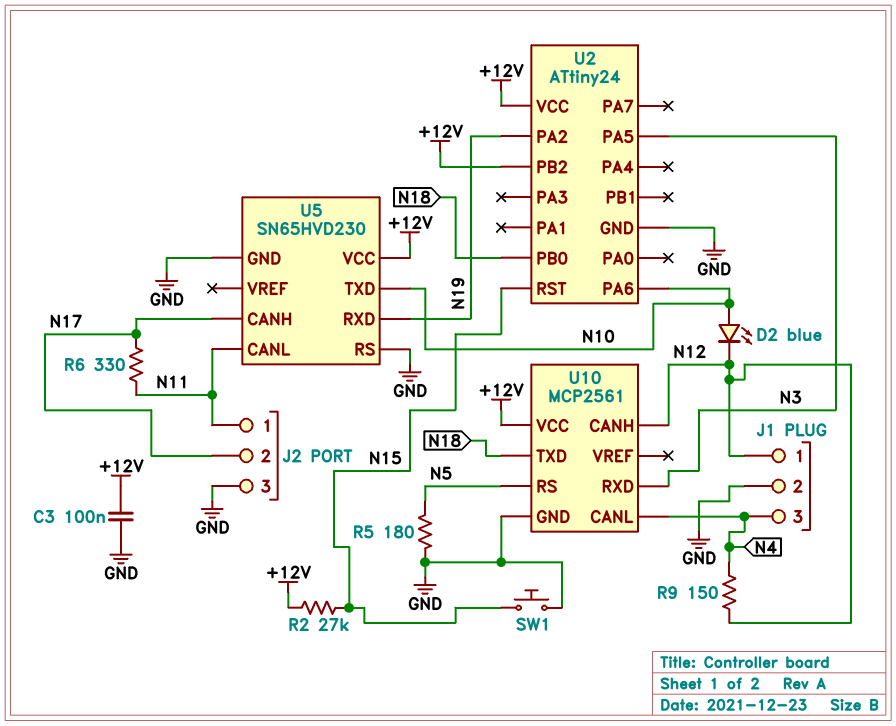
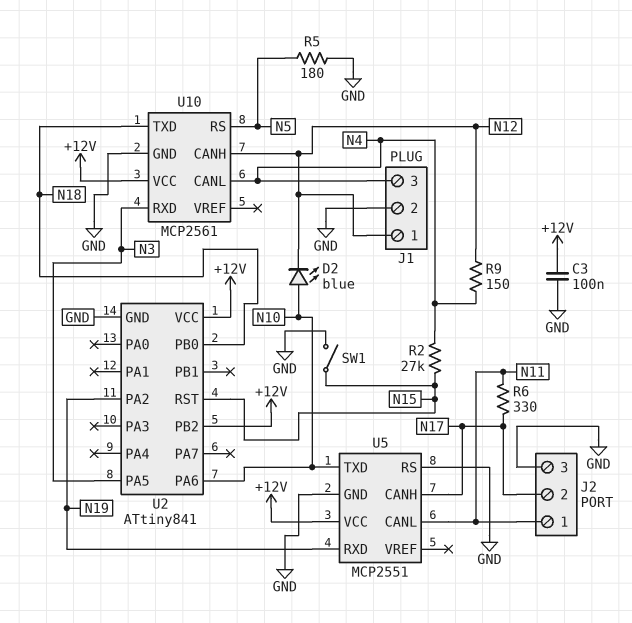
R2: 27k (+12V, N15) -> 27k (N4, N15)
SW1: button (GND, N15) -> switch (GND, N15)
U2: ATtiny24 -> ATtiny841
U5: SN65HVD230 -> MCP2551

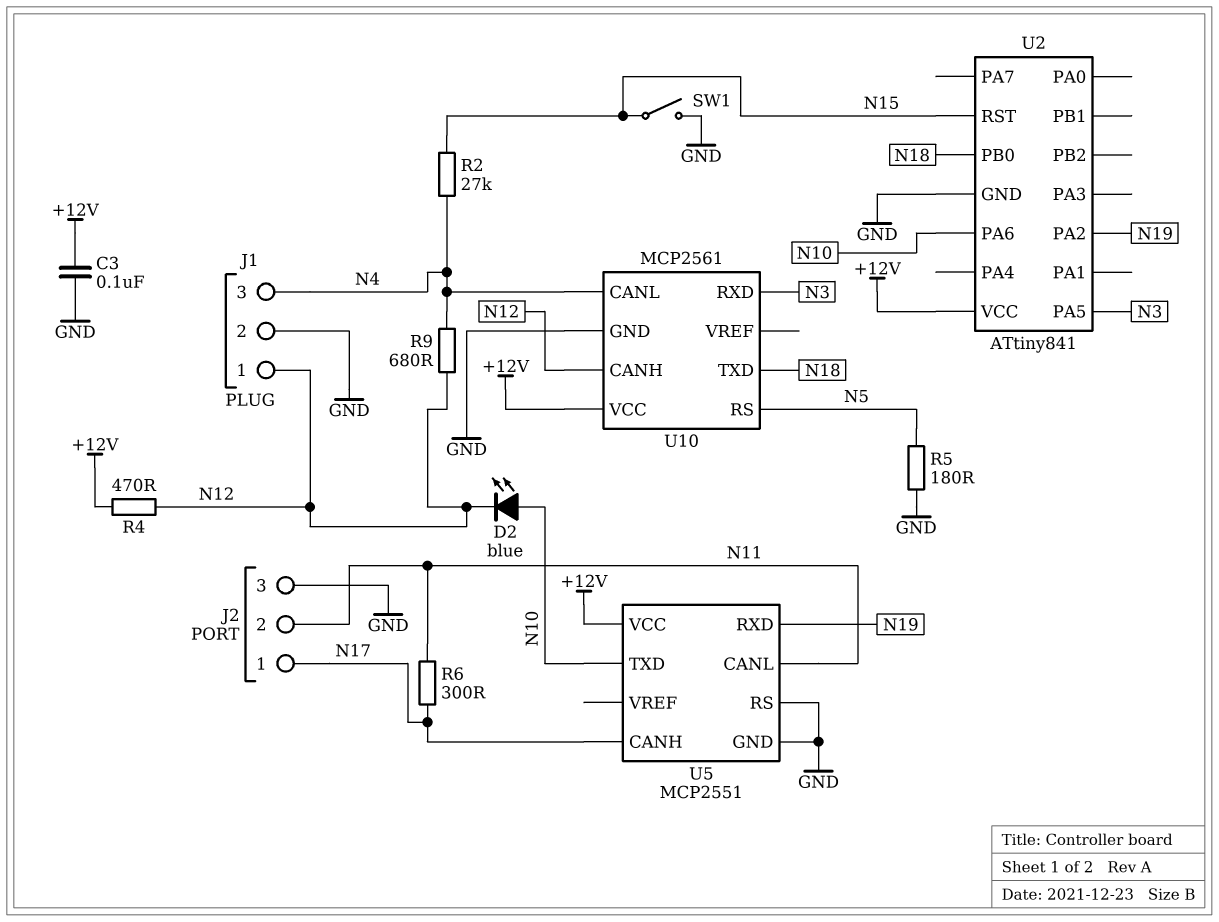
J2 pin 1: N11 -> N17
J2 pin 2: N17 -> N11
R4: none -> 470 (+12V, N12)
R6: 330 (N11, N17) -> 300 (N11, N17)
R9: 150 (N4, N12) -> 680 (N4, N12)
U2 pin PB2: +12V -> none

